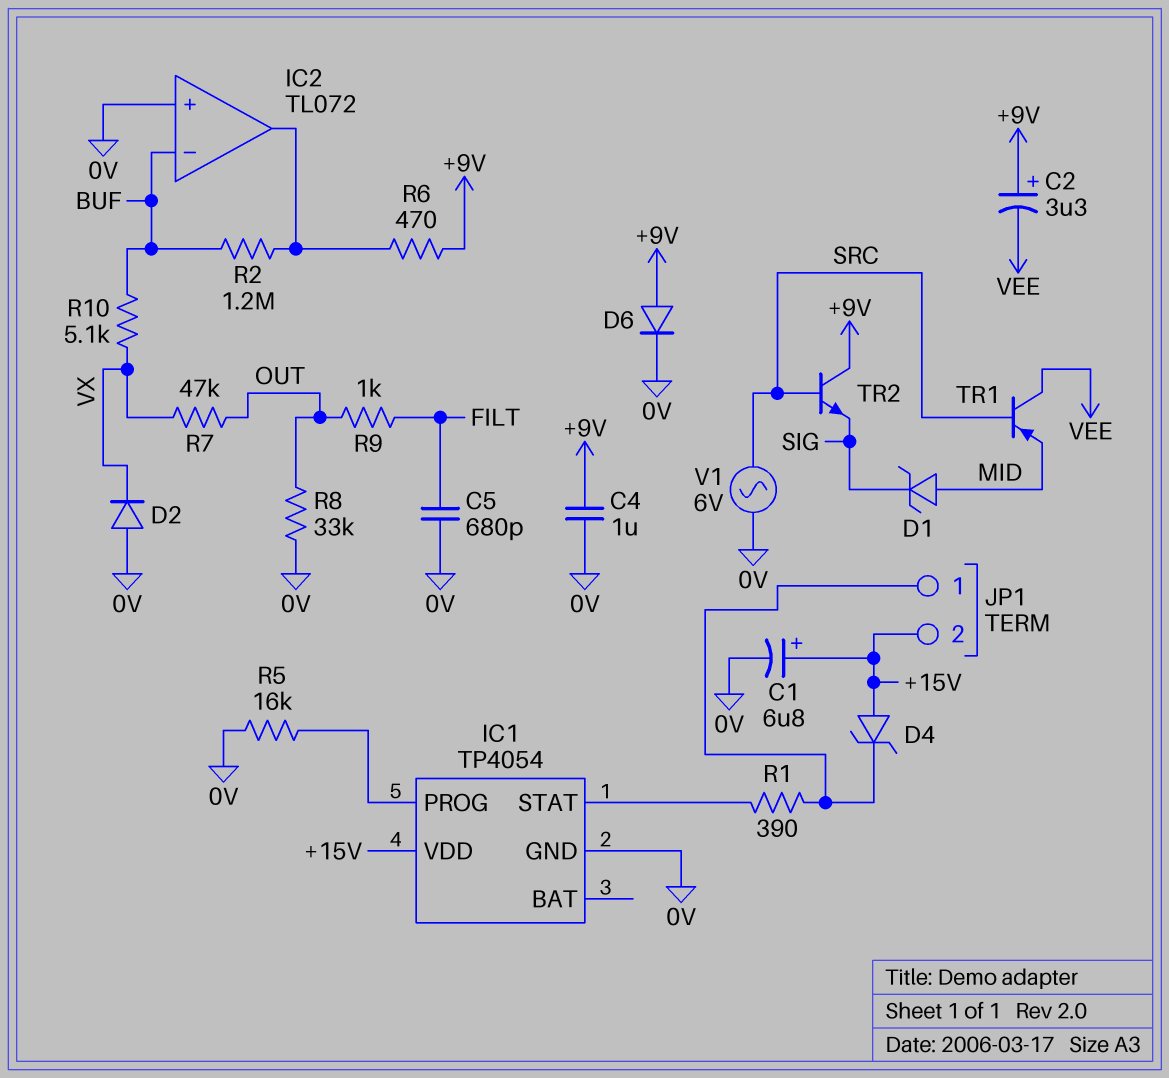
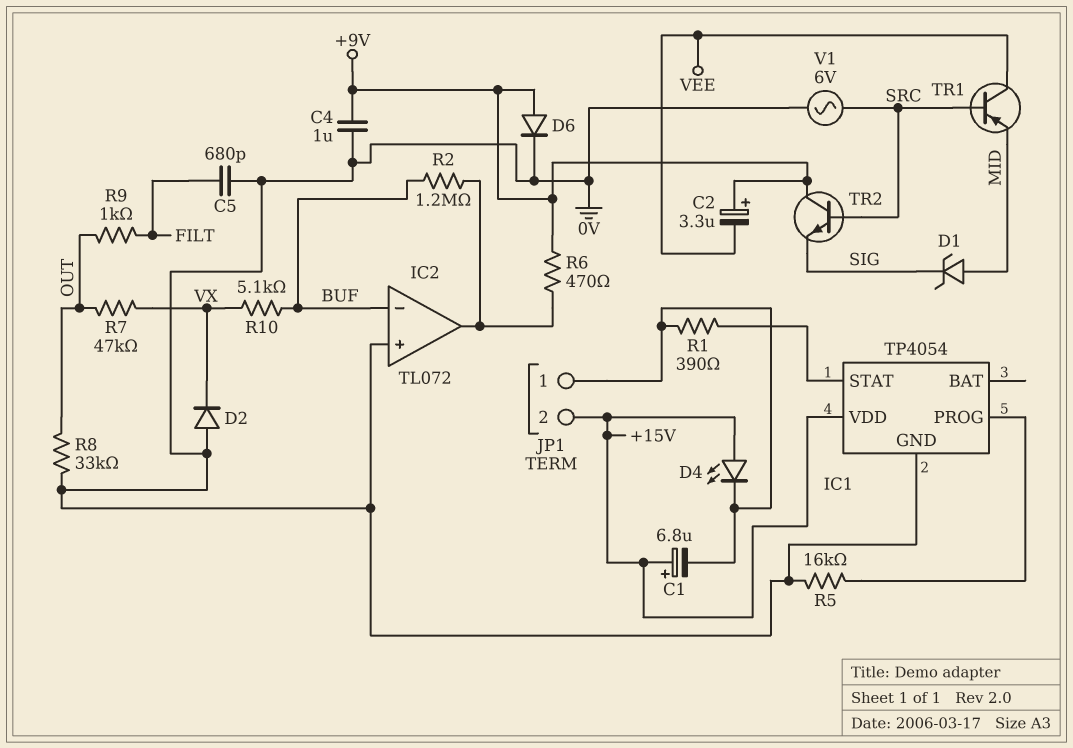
C1: 6.8uF (plus +15V, minus 0V) -> 6.8uF (plus +15V, minus JP1/1)
D4: zener (A +15V, K JP1/1) -> LED (A +15V, K JP1/1)

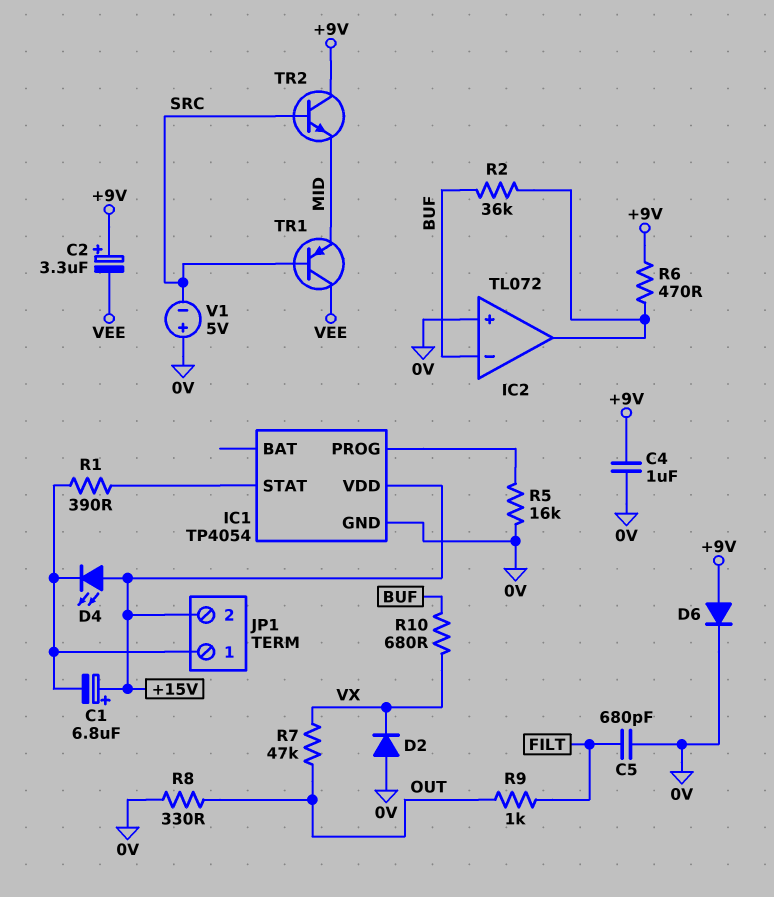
D1: zener (A MID, K SIG) -> none
R2: 1.2M (BUF, IC2/out) -> 36k (BUF, IC2/out)
R8: 33k (0V, OUT) -> 330 (0V, OUT)
R10: 5.1k (BUF, VX) -> 680 (BUF, VX)
TR2: NPN (B SRC, C +9V, E SIG) -> NPN (B SRC, C +9V, E MID)
V1: AC 6V (0V, SRC) -> 5V (plus 0V, minus SRC)

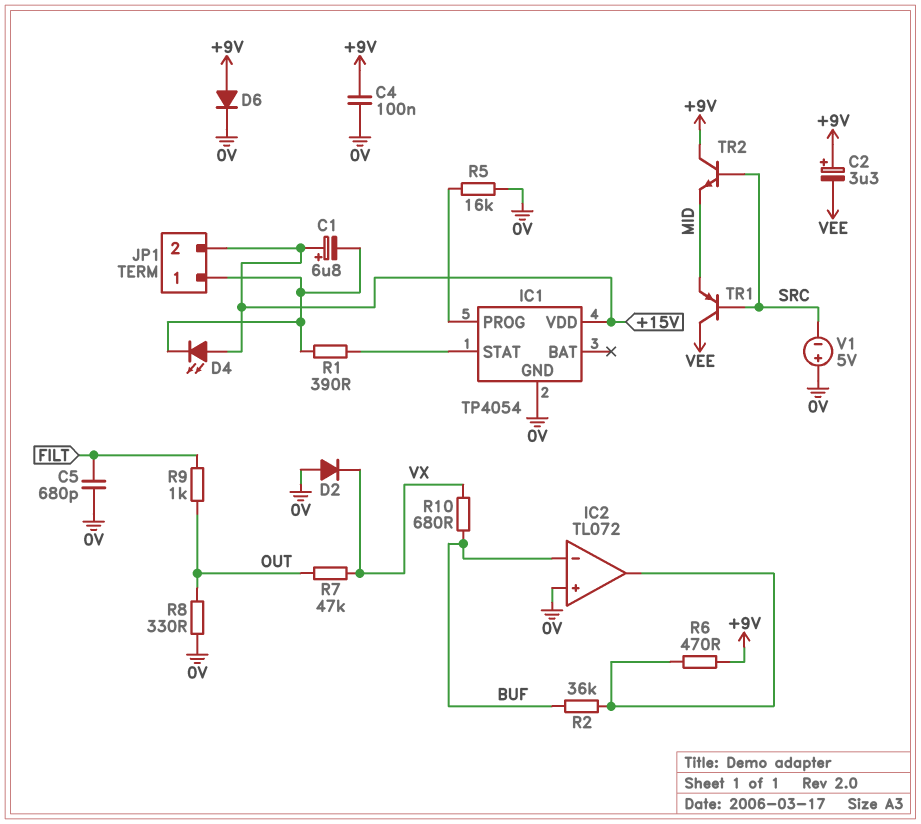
C4: 1uF (+9V, 0V) -> 100nF (+9V, 0V)

